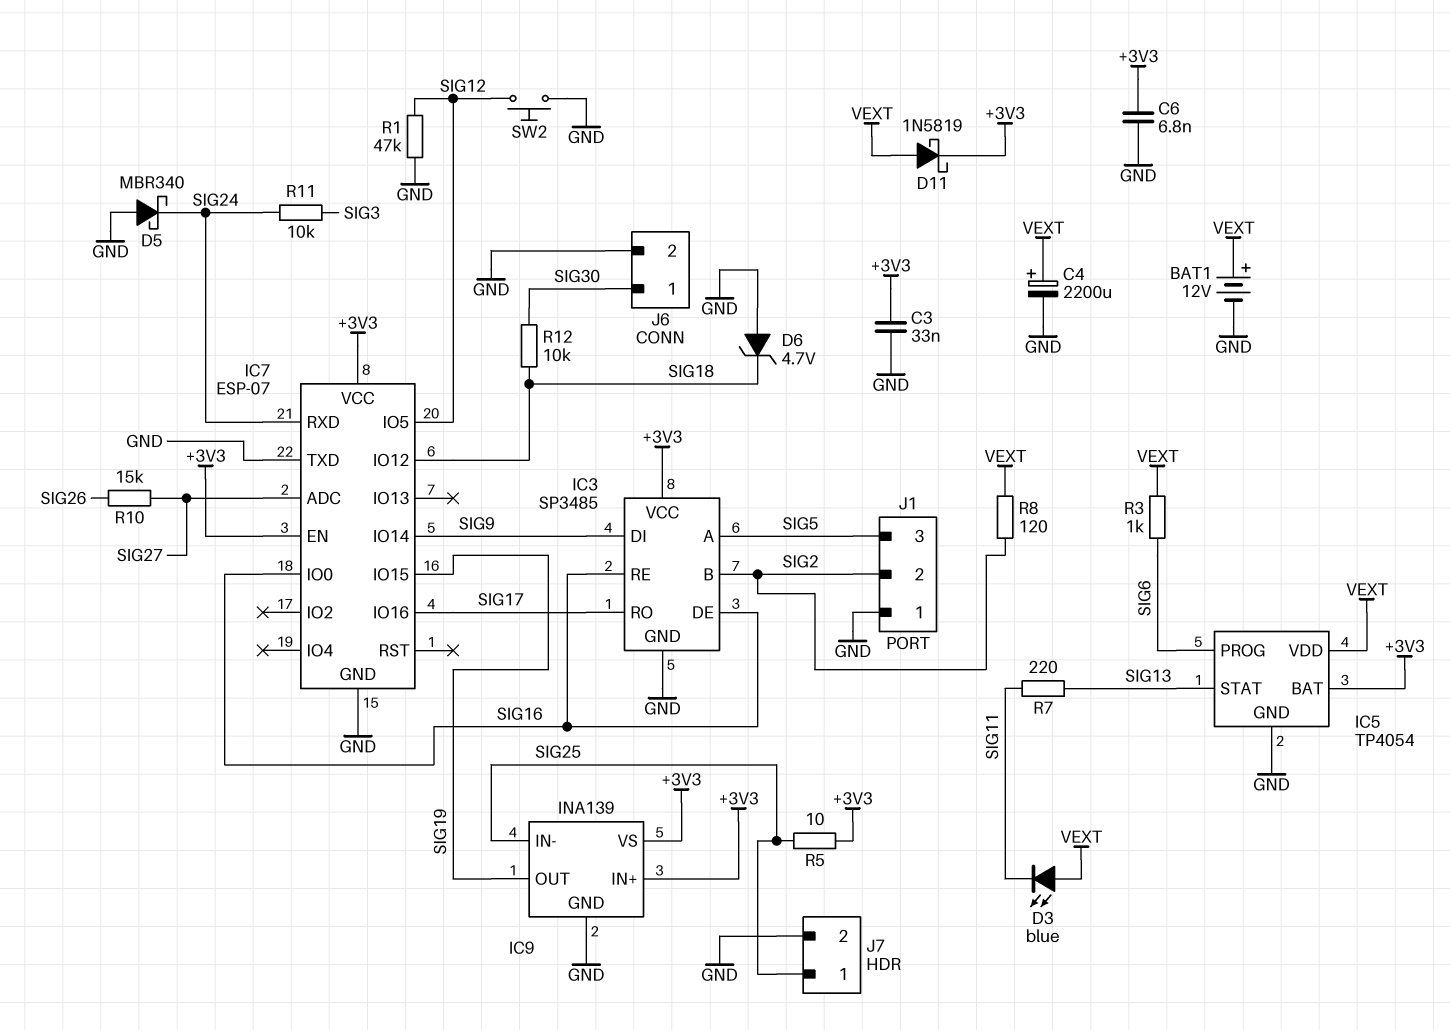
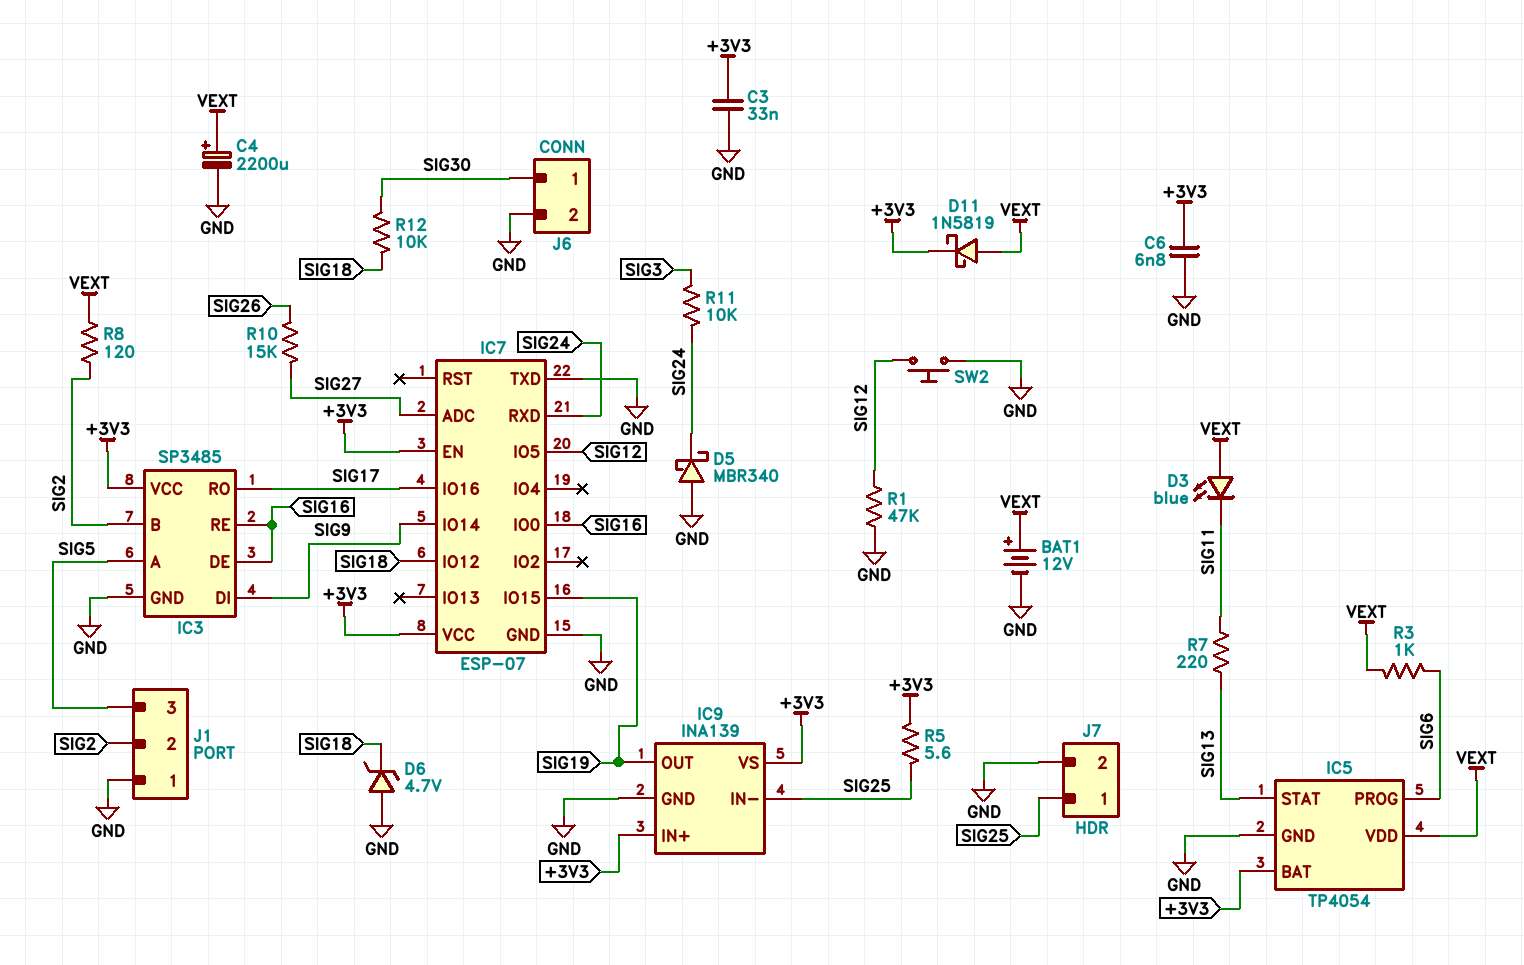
R5: 10 (+3V3, SIG25) -> 5.6 (+3V3, SIG25)

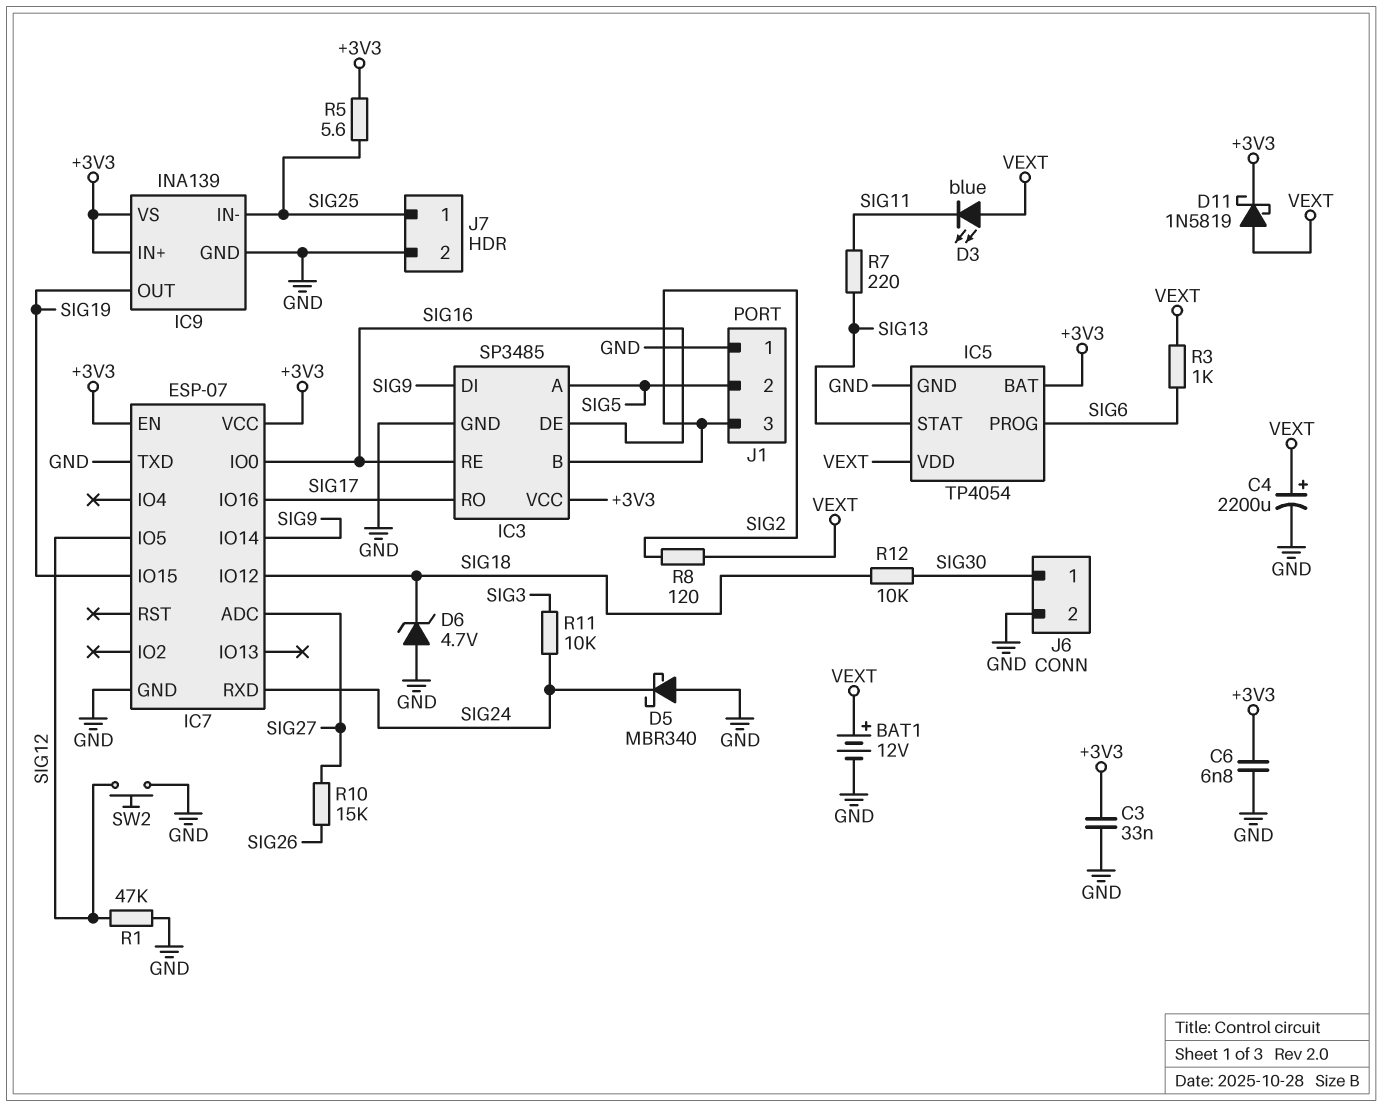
J1 pin 2: SIG2 -> SIG5
J1 pin 3: SIG5 -> SIG2

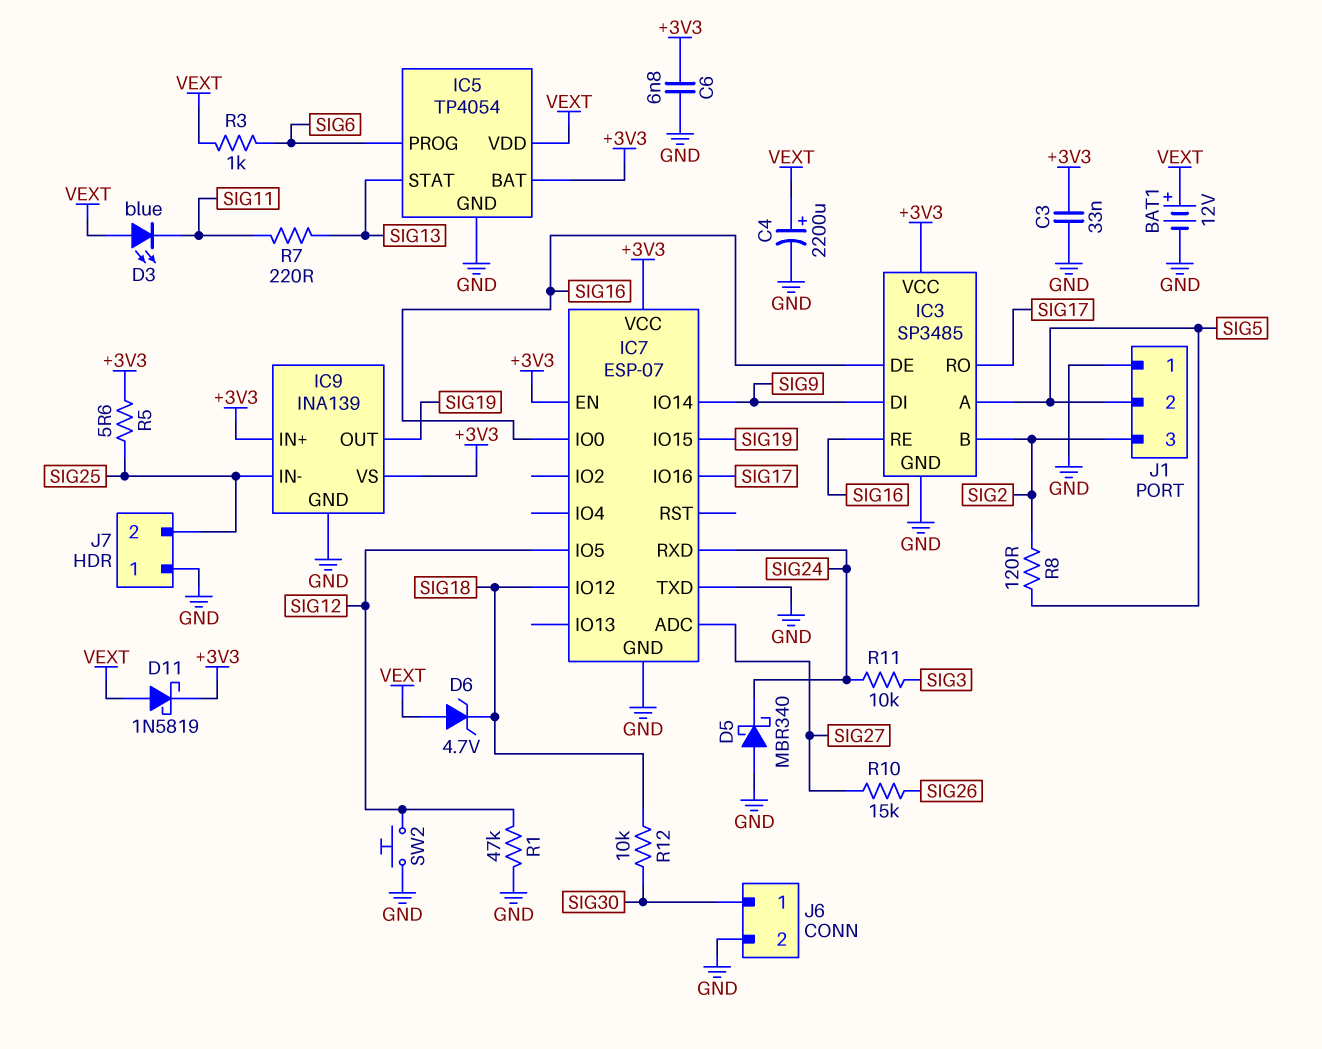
D6: zener 4.7V (A GND, K SIG18) -> zener 4.7V (A VEXT, K SIG18)
J7 pin 1: SIG25 -> GND
J7 pin 2: GND -> SIG25
R8: 120 (SIG2, VEXT) -> 120 (SIG2, SIG5)

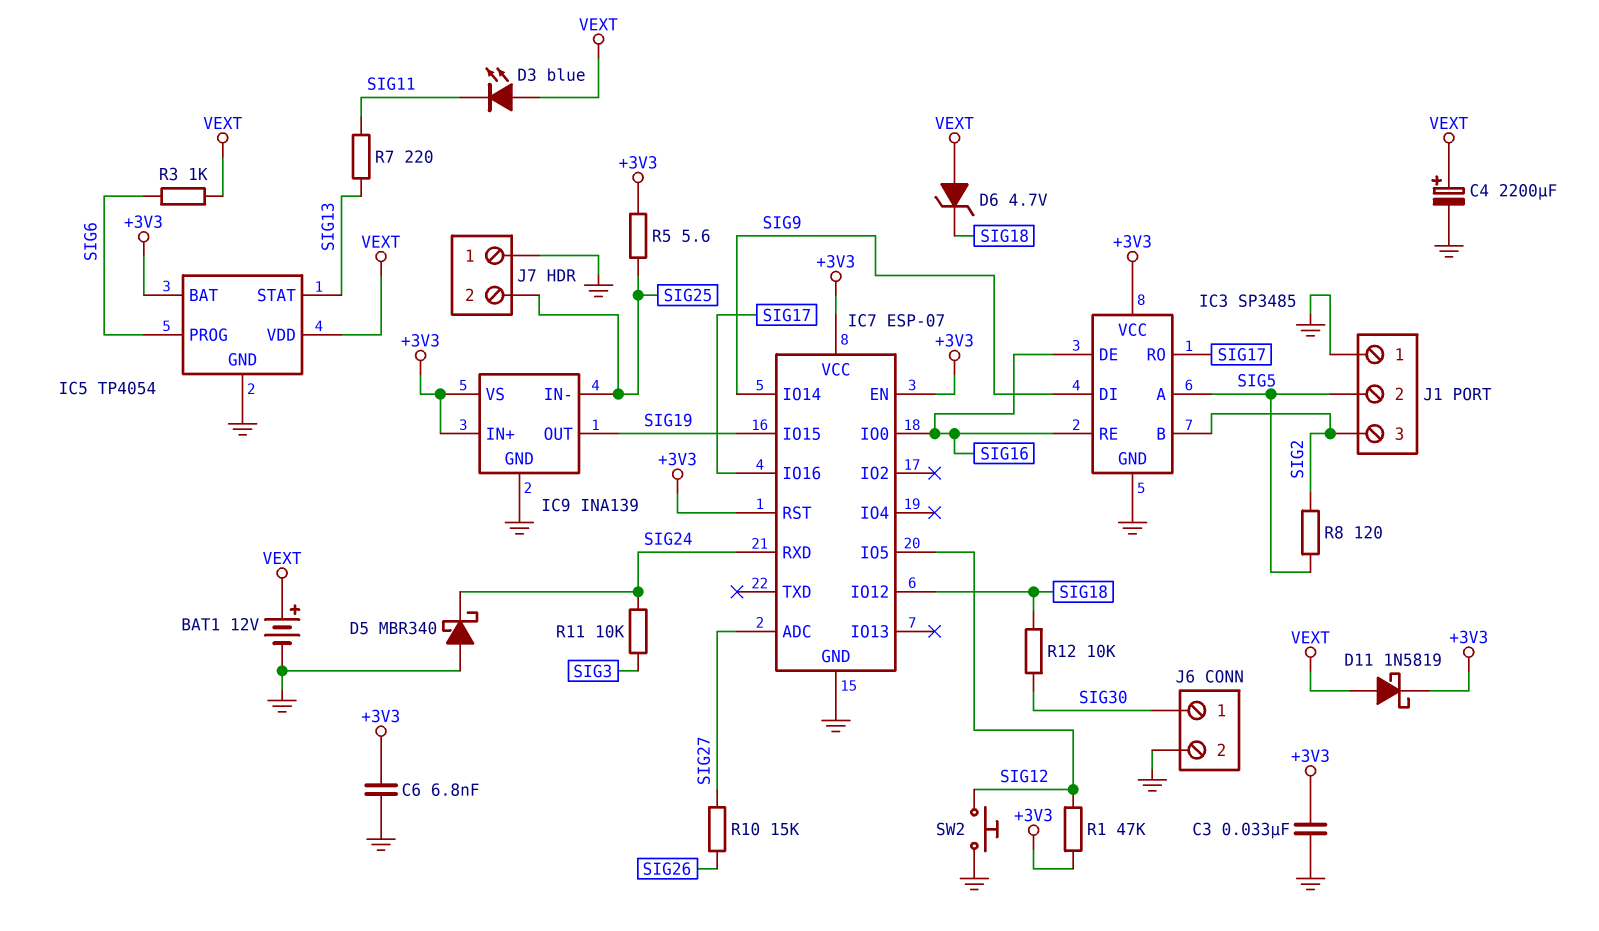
IC7 pin RST: none -> +3V3
IC7 pin TXD: GND -> none
R1: 47k (GND, SIG12) -> 47k (+3V3, SIG12)

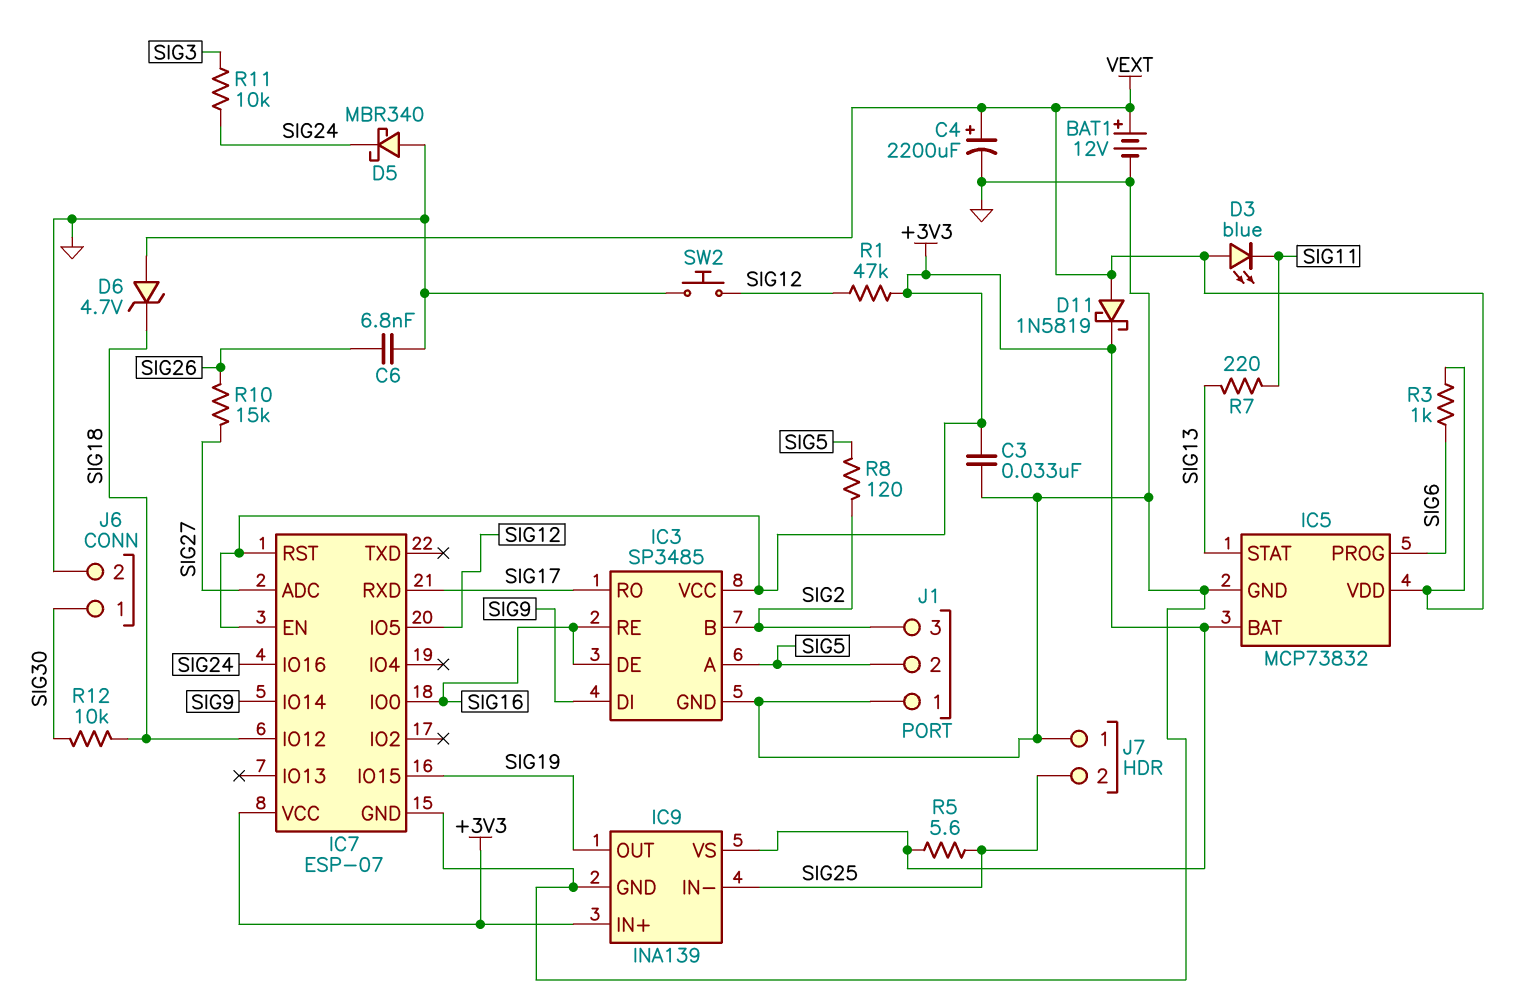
C6: 6.8nF (+3V3, GND) -> 6.8nF (GND, SIG26)
IC5: TP4054 -> MCP73832
IC7 pin IO16: SIG17 -> SIG24
IC7 pin RXD: SIG24 -> SIG17

